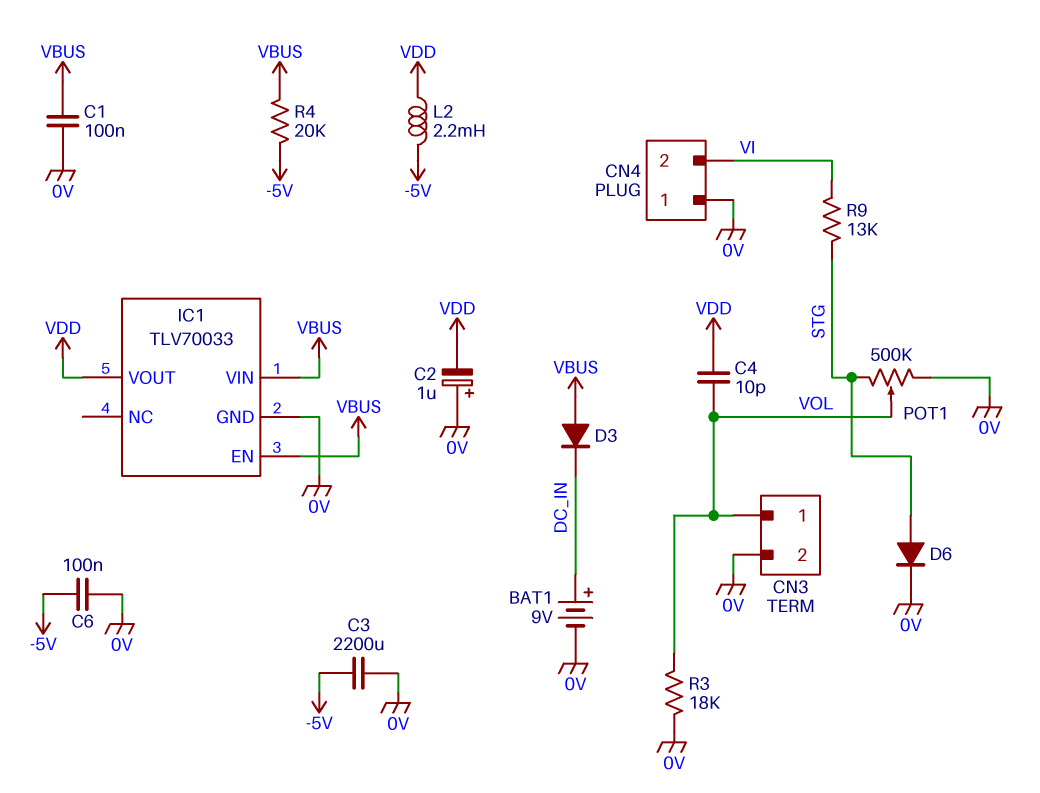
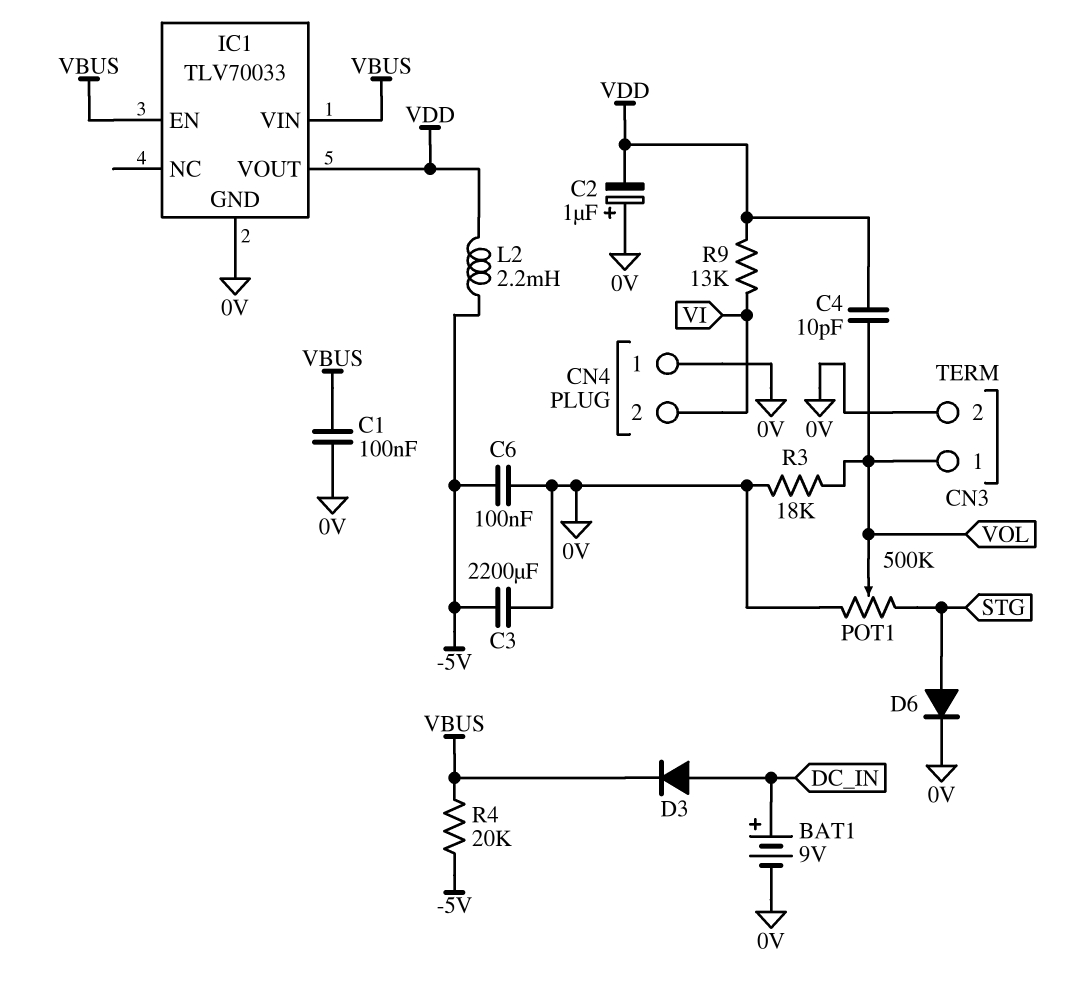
D3: diode (A VBUS, K DC_IN) -> diode (A DC_IN, K VBUS)
R9: 13k (STG, VI) -> 13k (VDD, VI)

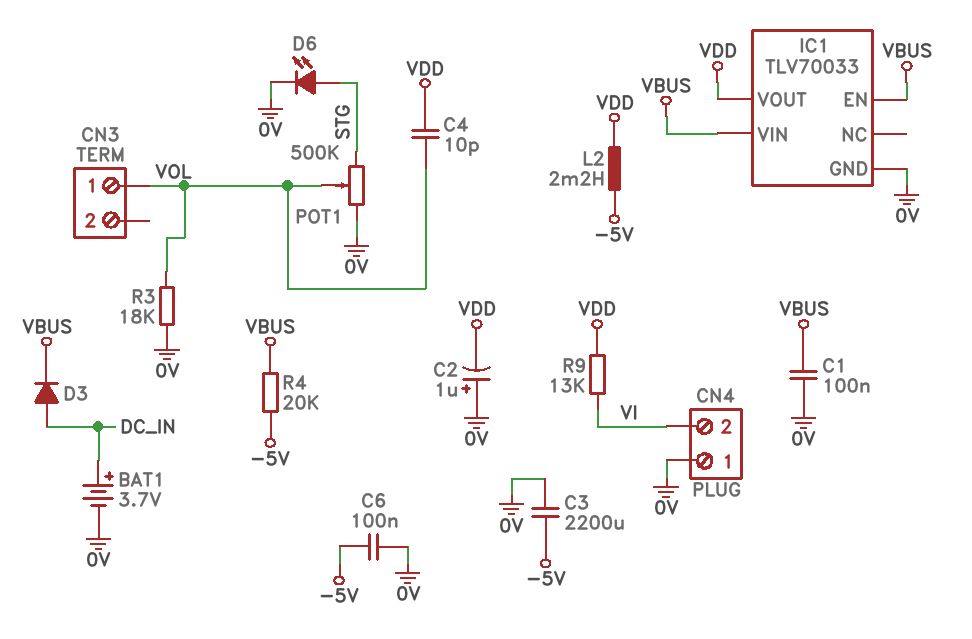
BAT1: 9V (plus DC_IN, minus 0V) -> 3.7V (plus DC_IN, minus 0V)
CN3 pin 2: 0V -> none
D6: diode (A STG, K 0V) -> LED (A STG, K 0V)

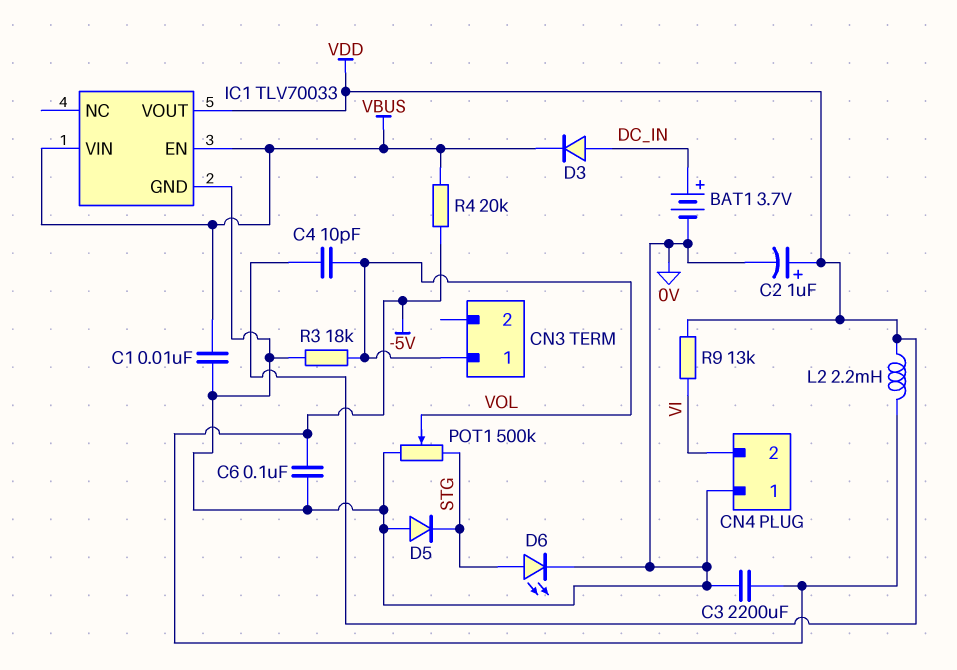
C1: 100nF (0V, VBUS) -> 10nF (0V, VBUS)
C2: 1uF (plus 0V, minus VDD) -> 1uF (plus VDD, minus 0V)
D5: none -> diode (A 0V, K STG)

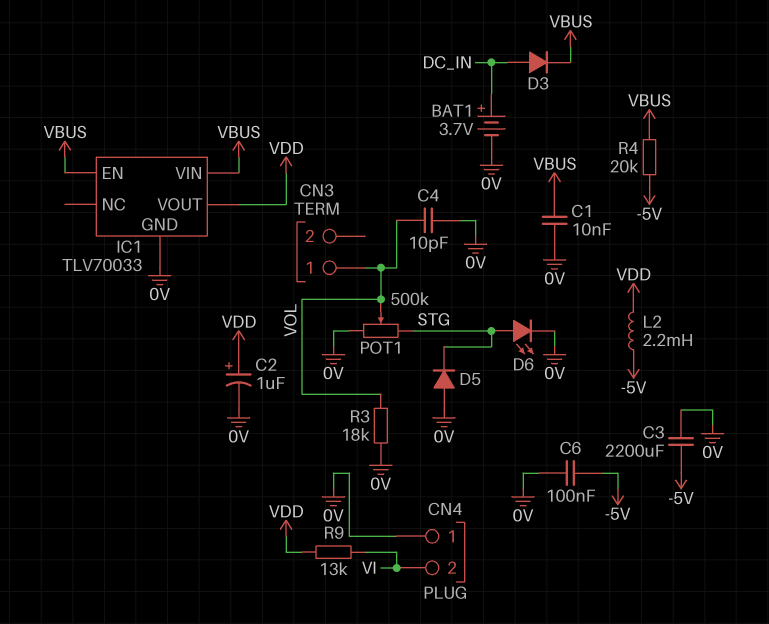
C4: 10pF (VDD, VOL) -> 10pF (0V, VOL)

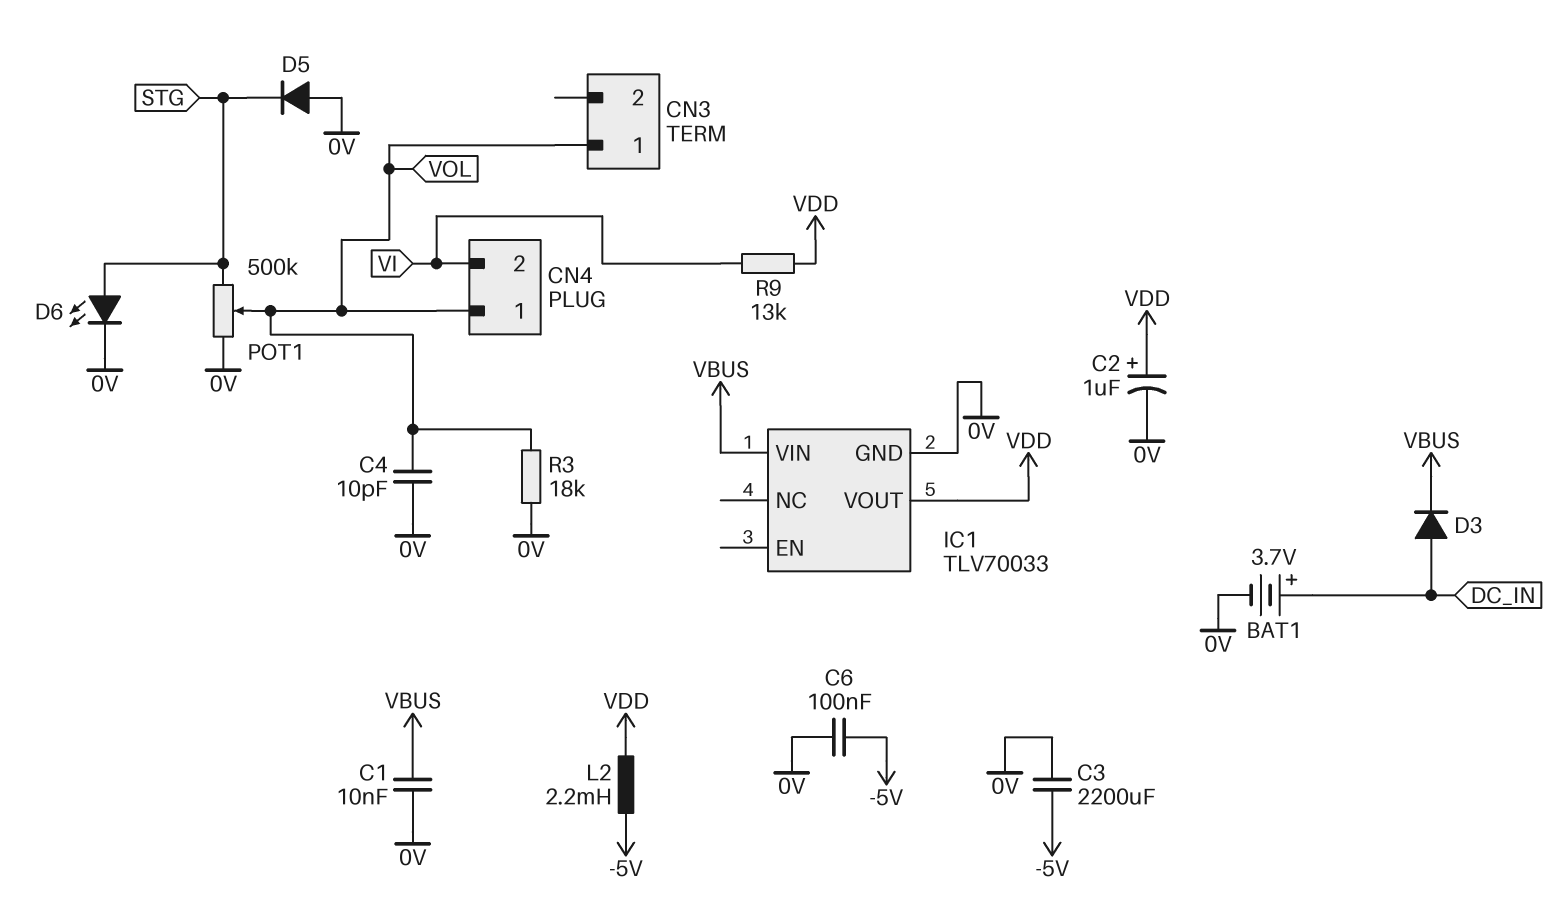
CN4 pin 1: 0V -> VOL
IC1 pin EN: VBUS -> none
R4: 20k (-5V, VBUS) -> none

